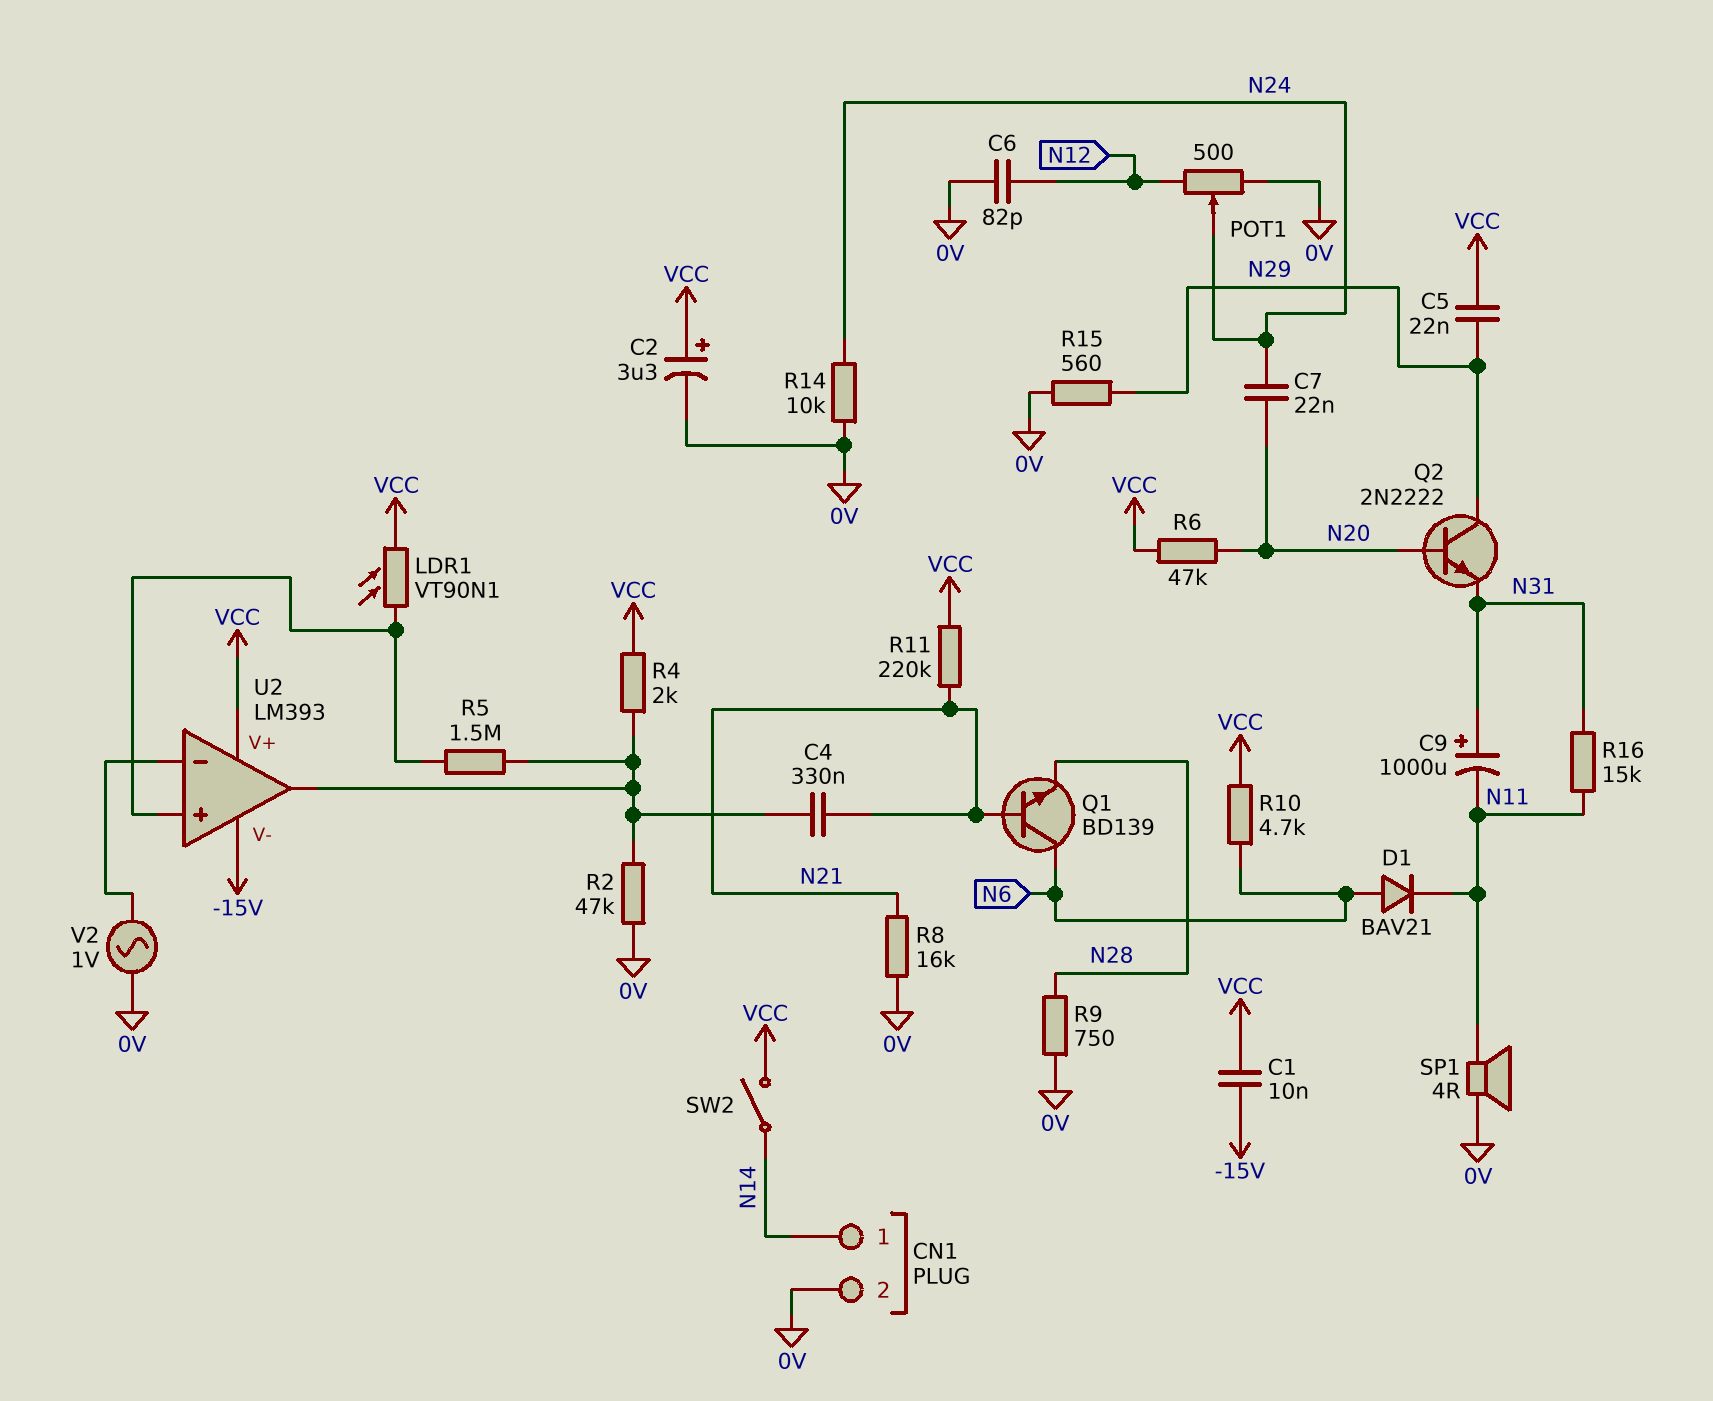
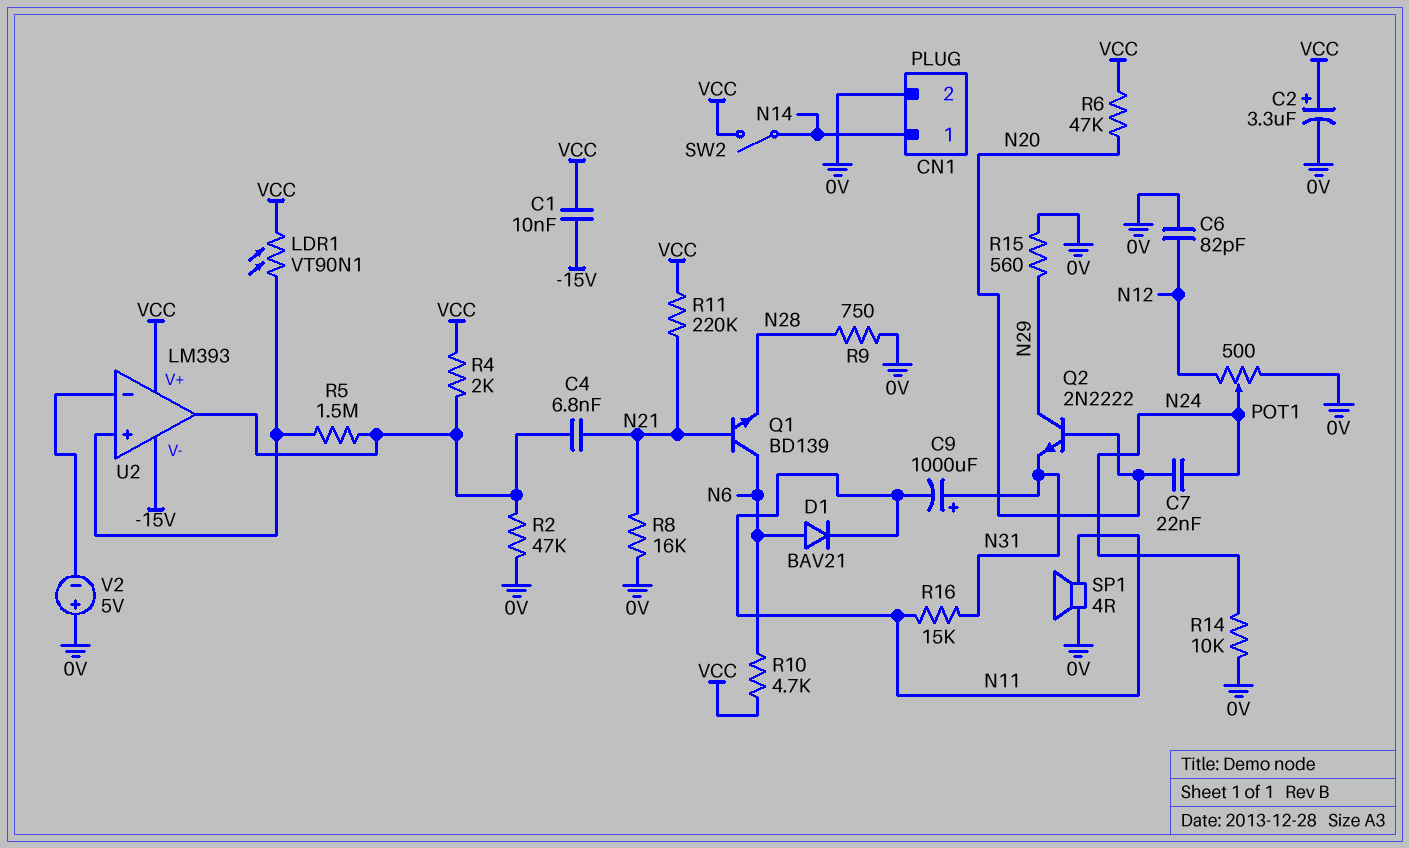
C4: 330nF (N21, U2/out) -> 6.8nF (N21, U2/out)
C5: 22nF (N29, VCC) -> none
V2: AC 1V (0V, U2/in-) -> 5V (plus 0V, minus U2/in-)

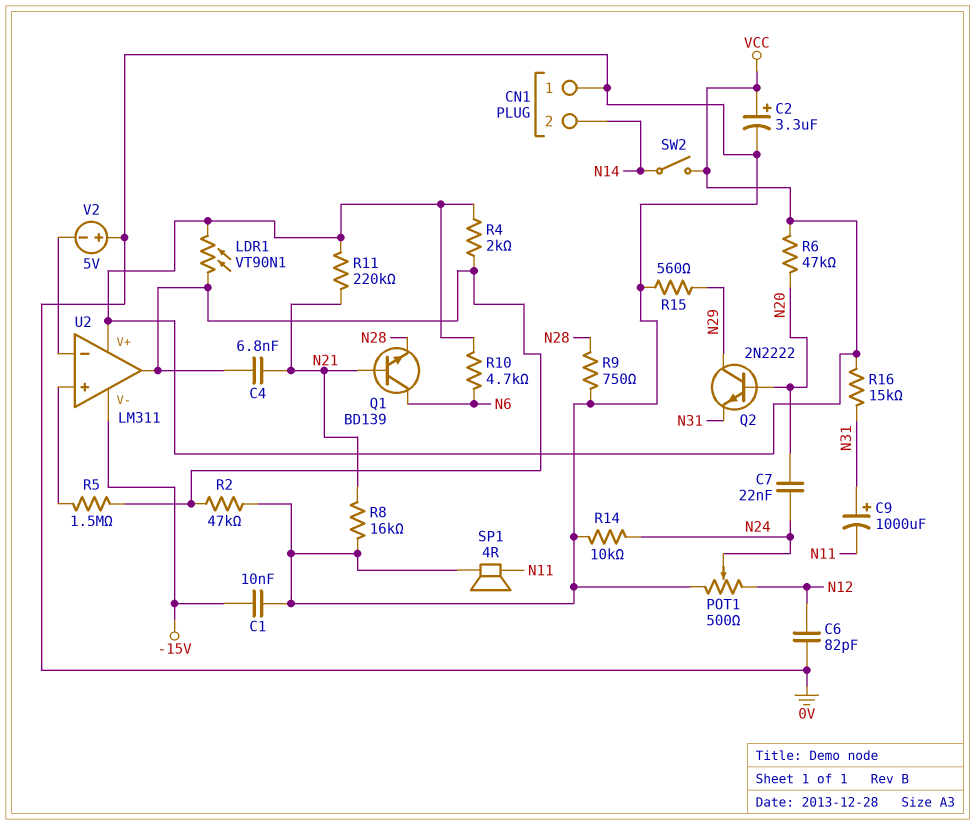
C1: 10nF (-15V, VCC) -> 10nF (-15V, 0V)
CN1 pin 1: N14 -> 0V
CN1 pin 2: 0V -> N14
D1: diode BAV21 (A N6, K N11) -> none
LDR1: VT90N1 (U2/in+, VCC) -> VT90N1 (U2/out, VCC)
R16: 15k (N11, N31) -> 15k (N31, VCC)
U2: LM393 -> LM311

